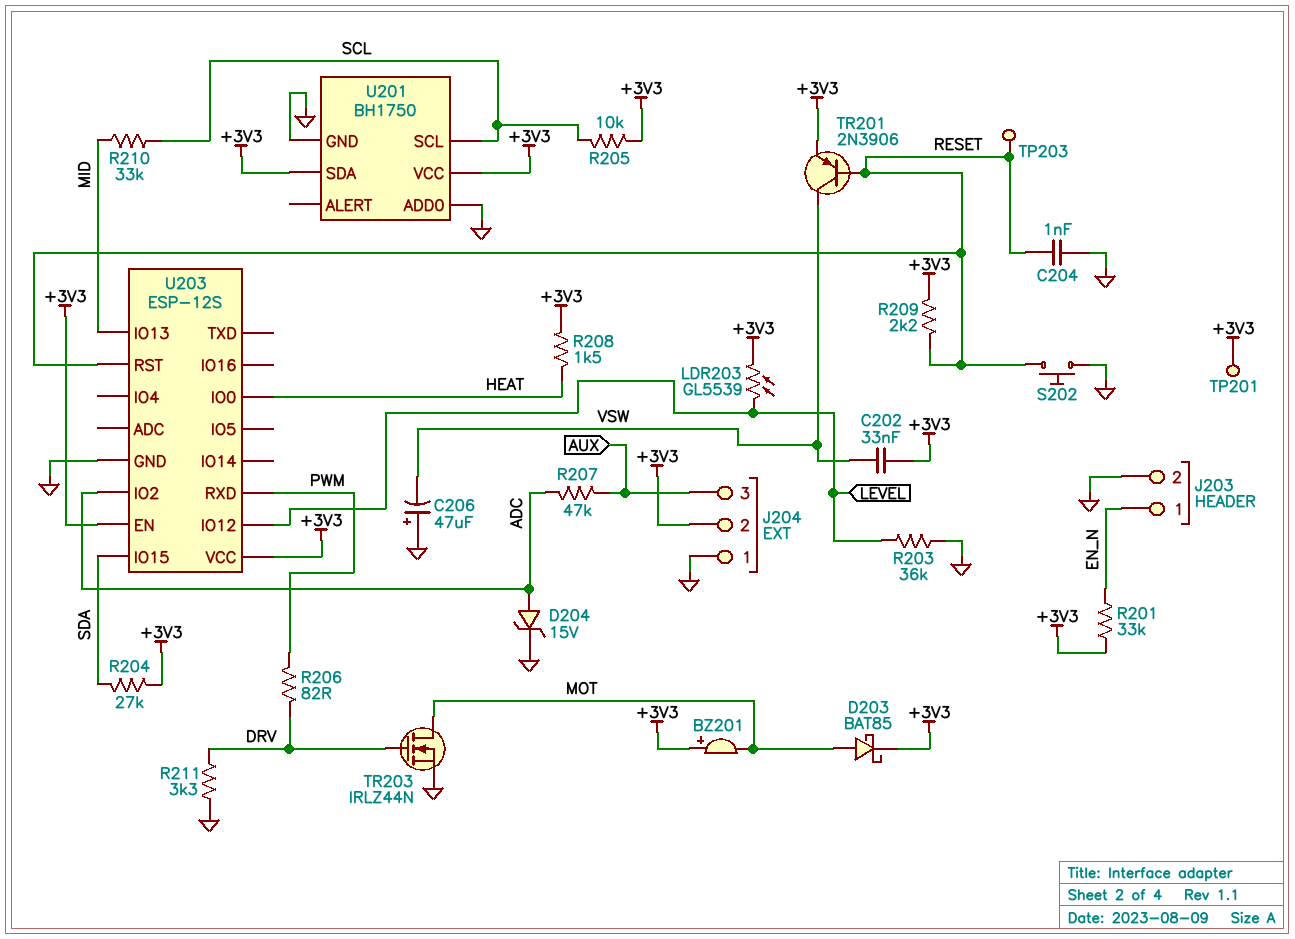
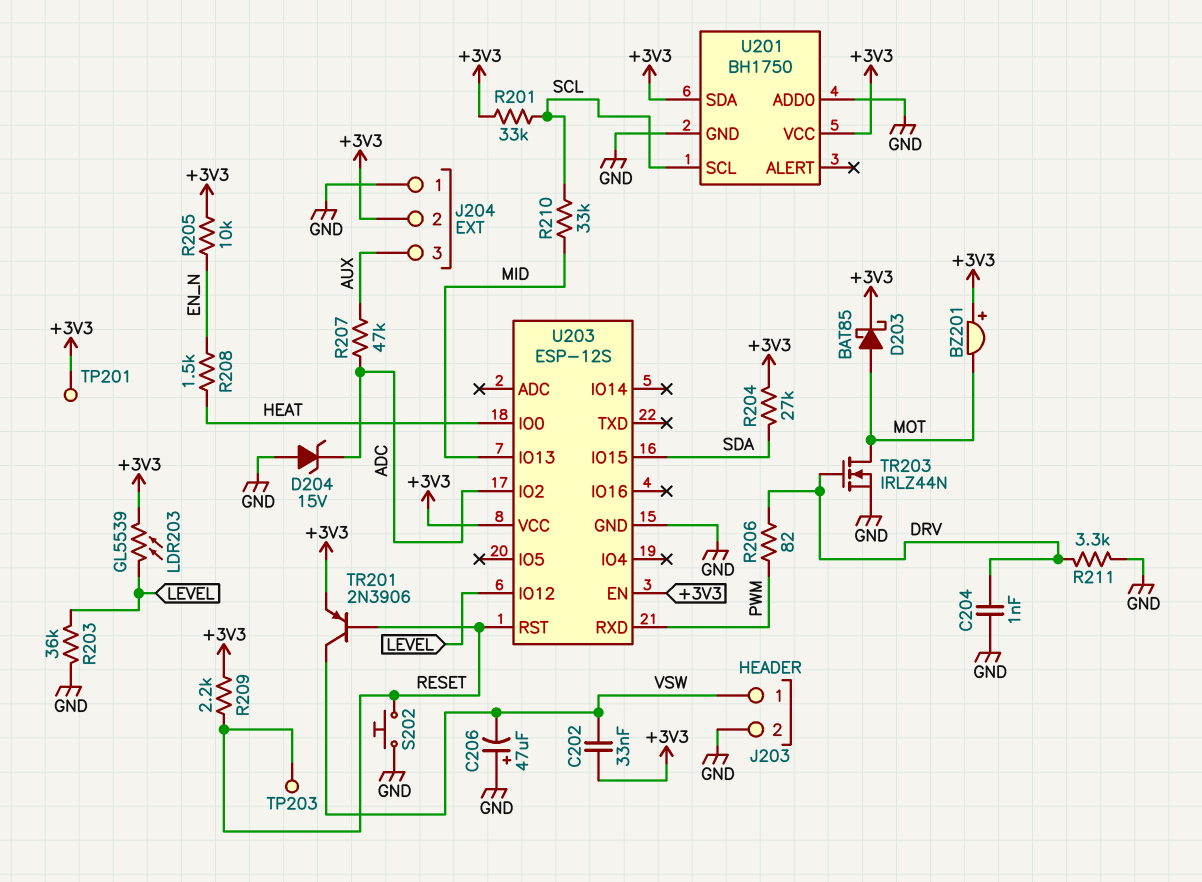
C204: 1nF (GND, RESET) -> 1nF (DRV, GND)
D204: zener 15V (A ADC, K GND) -> zener 15V (A GND, K ADC)
J203 pin 1: EN_N -> VSW
R201: 33k (+3V3, EN_N) -> 33k (+3V3, SCL)
R205: 10k (+3V3, SCL) -> 10k (+3V3, EN_N)
R208: 1.5k (+3V3, HEAT) -> 1.5k (EN_N, HEAT)

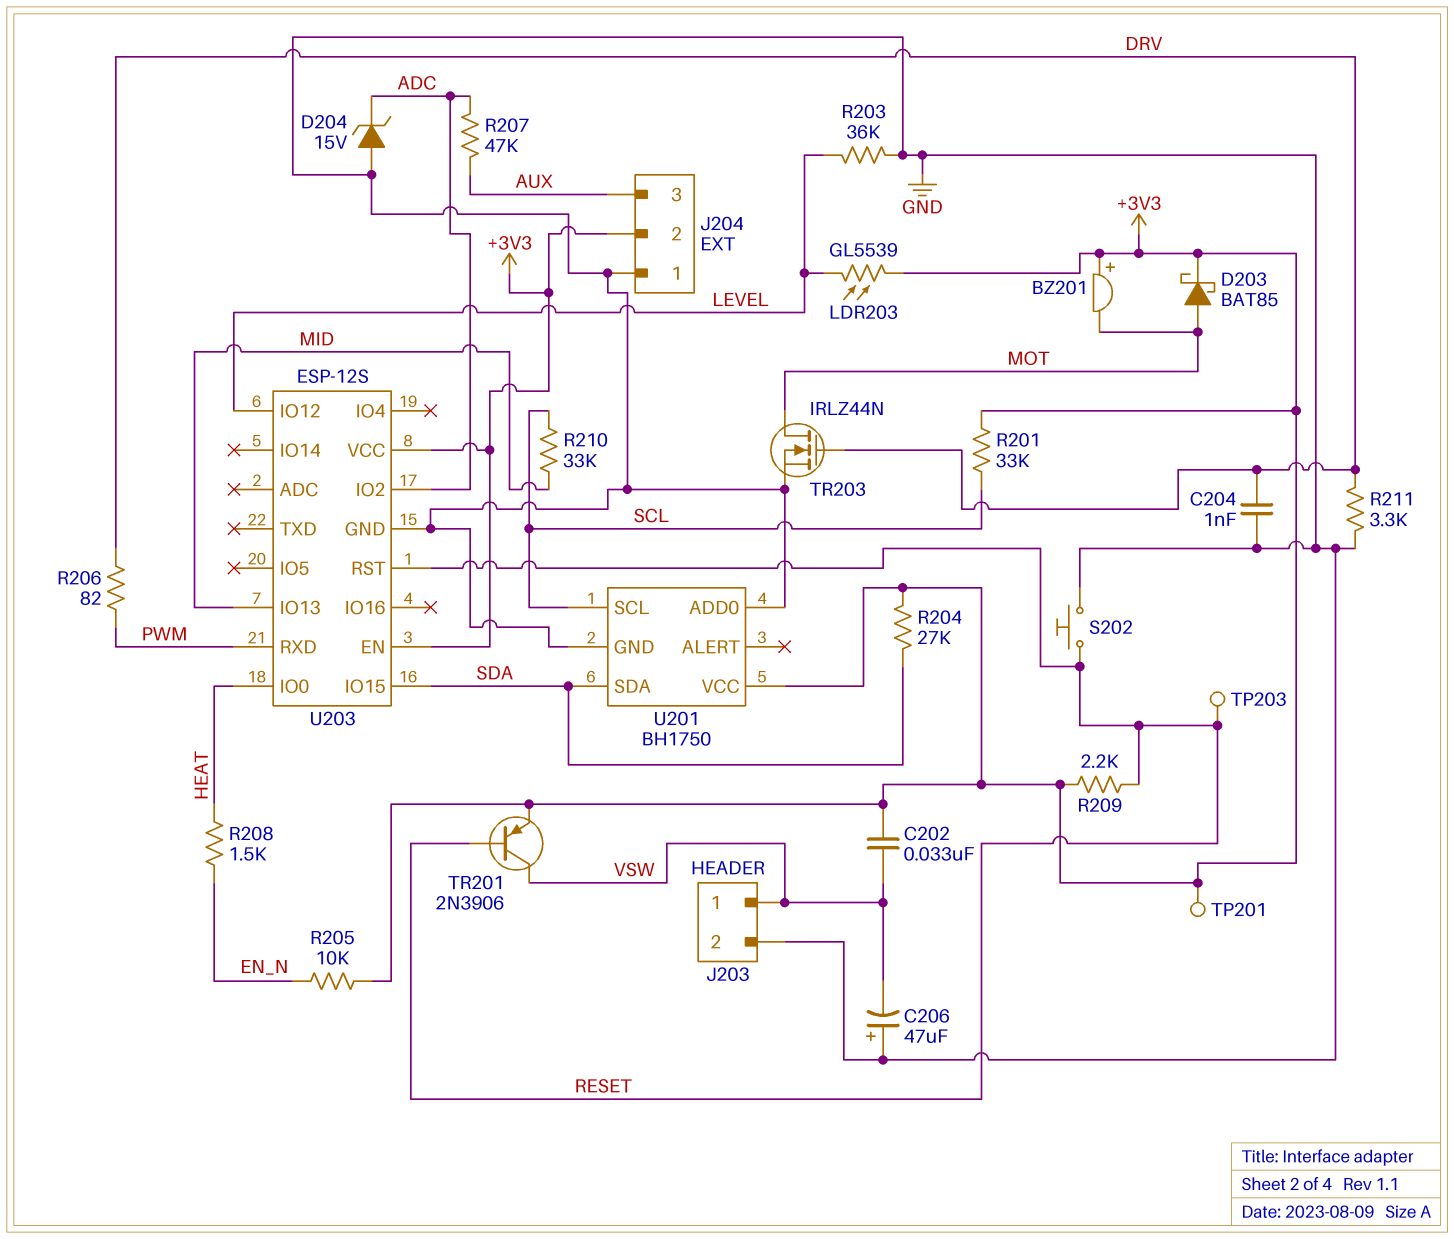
U201 pin SDA: +3V3 -> SDA

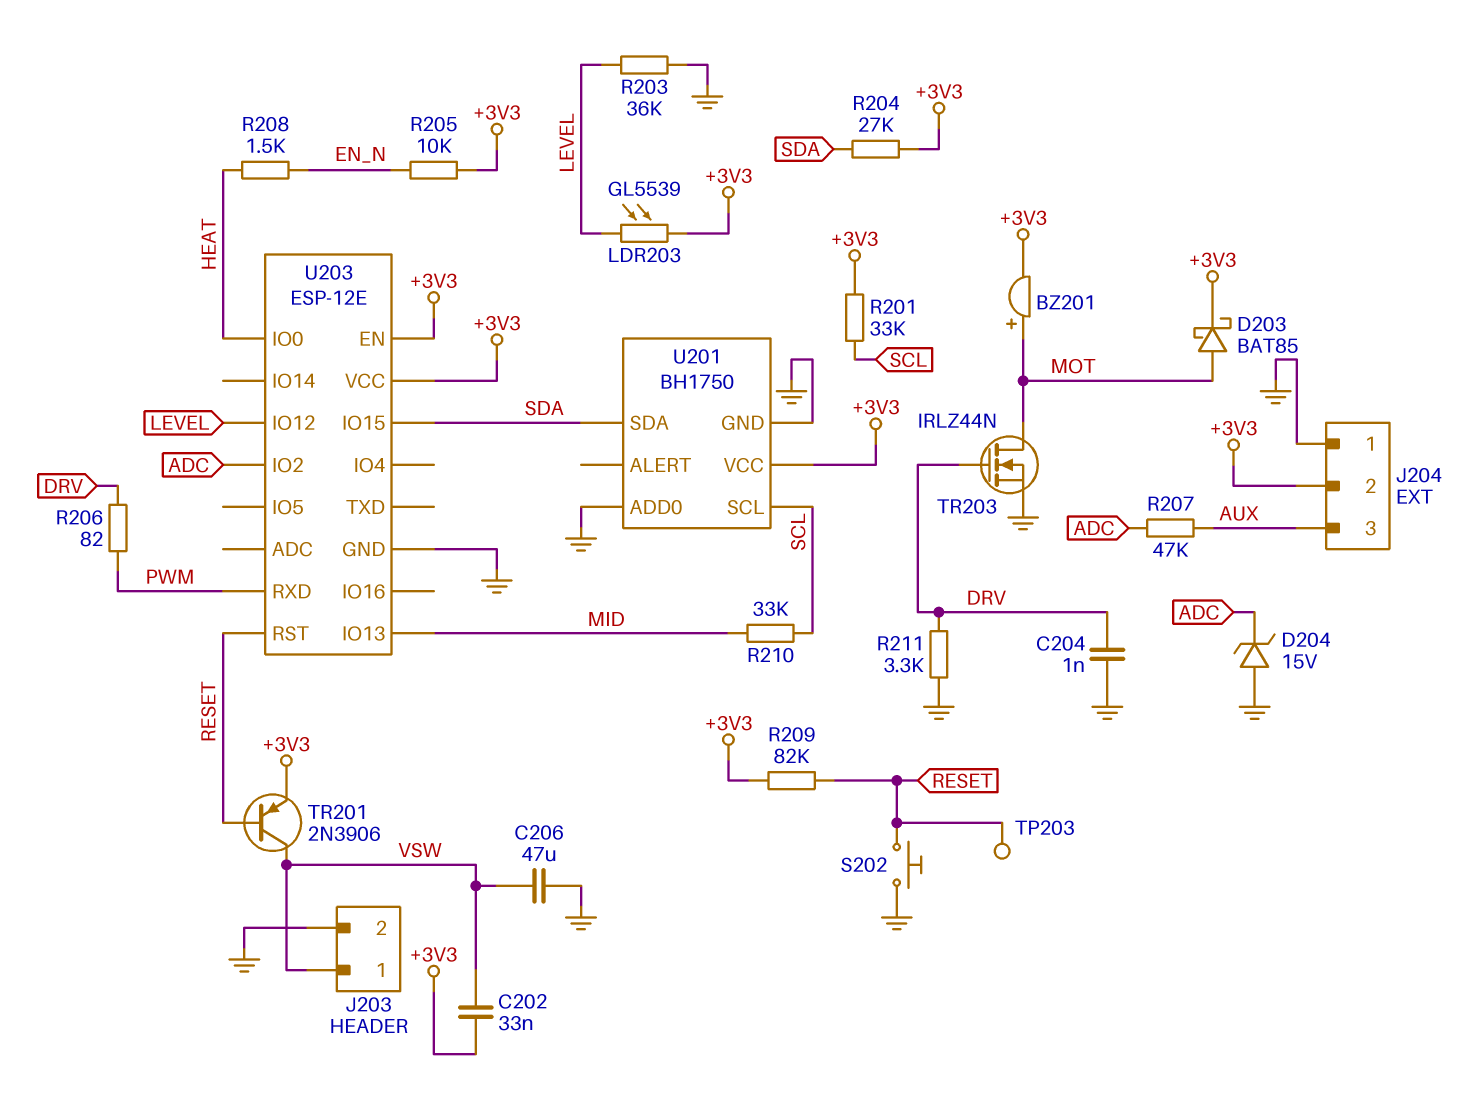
BZ201: buzzer (plus +3V3, minus MOT) -> buzzer (plus MOT, minus +3V3)
C206: 47uF (plus GND, minus VSW) -> 47uF (GND, VSW)
R209: 2.2k (+3V3, RESET) -> 82k (+3V3, RESET)
TP201: test point (+3V3) -> none
U203: ESP-12S -> ESP-12E

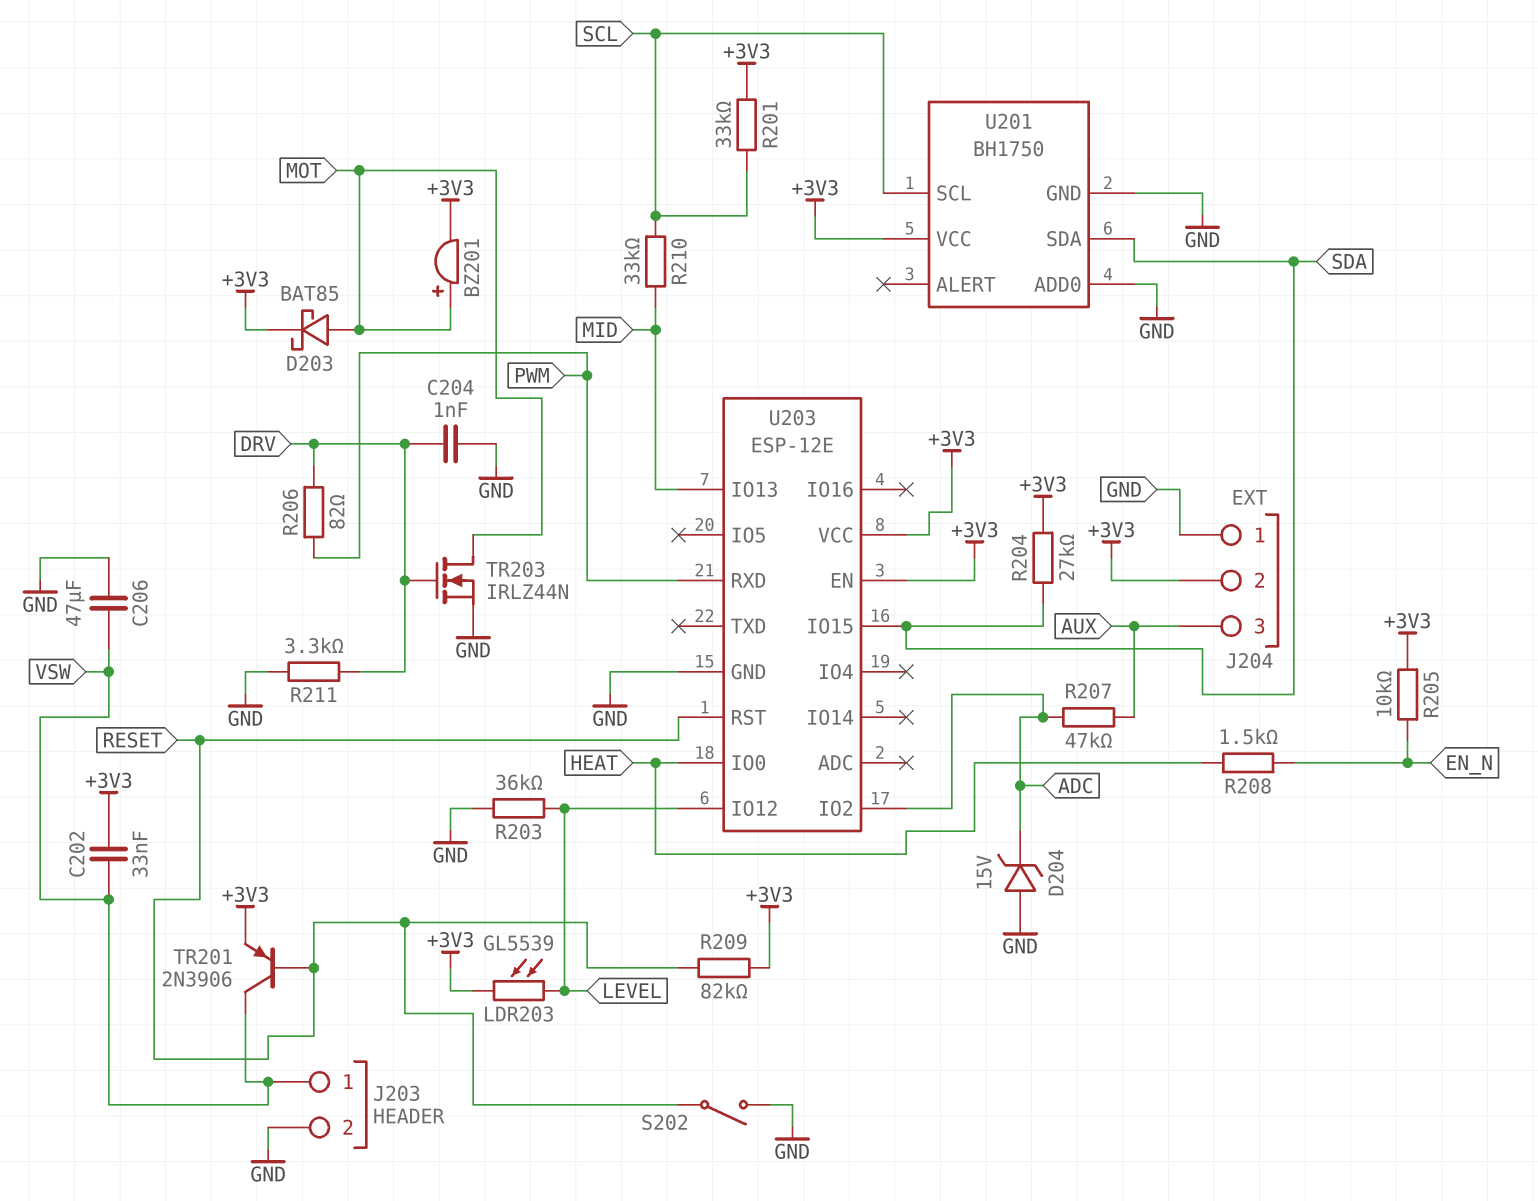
S202: button (GND, RESET) -> switch (GND, RESET)
TP203: test point (RESET) -> none

